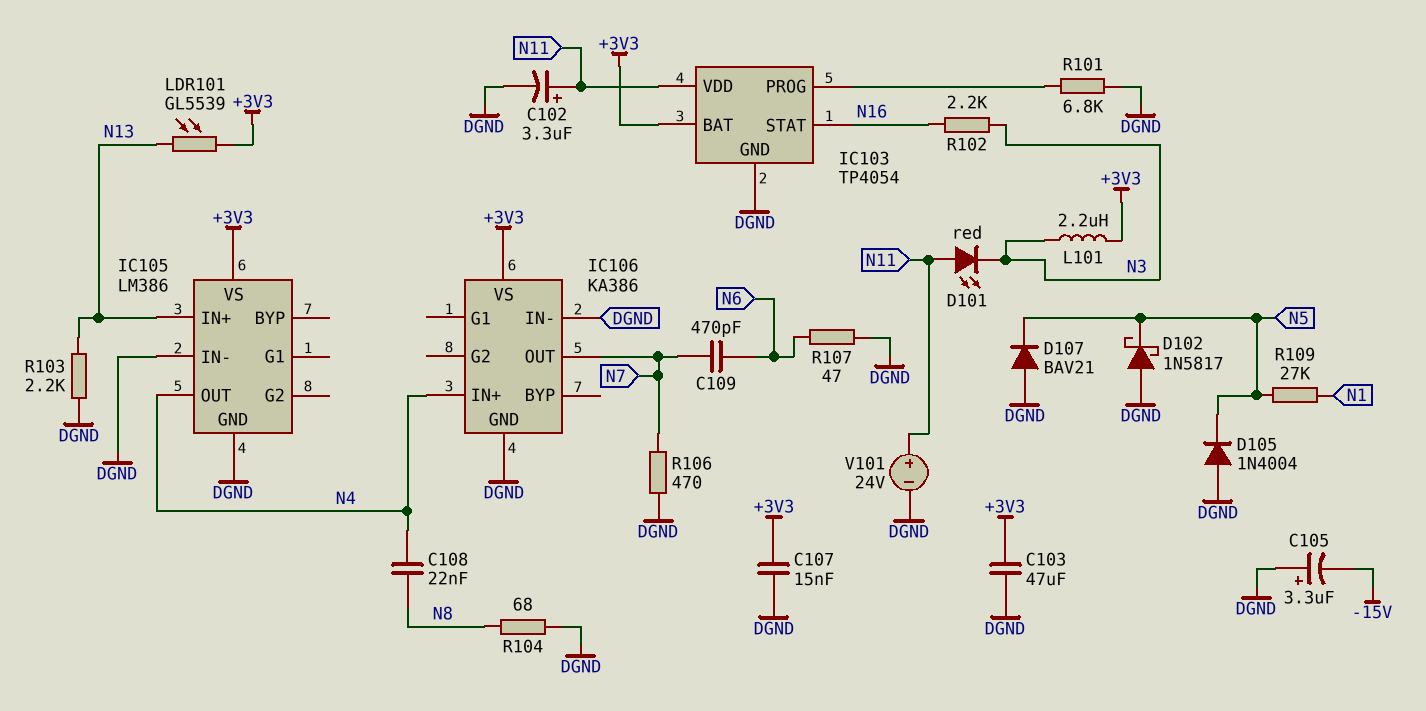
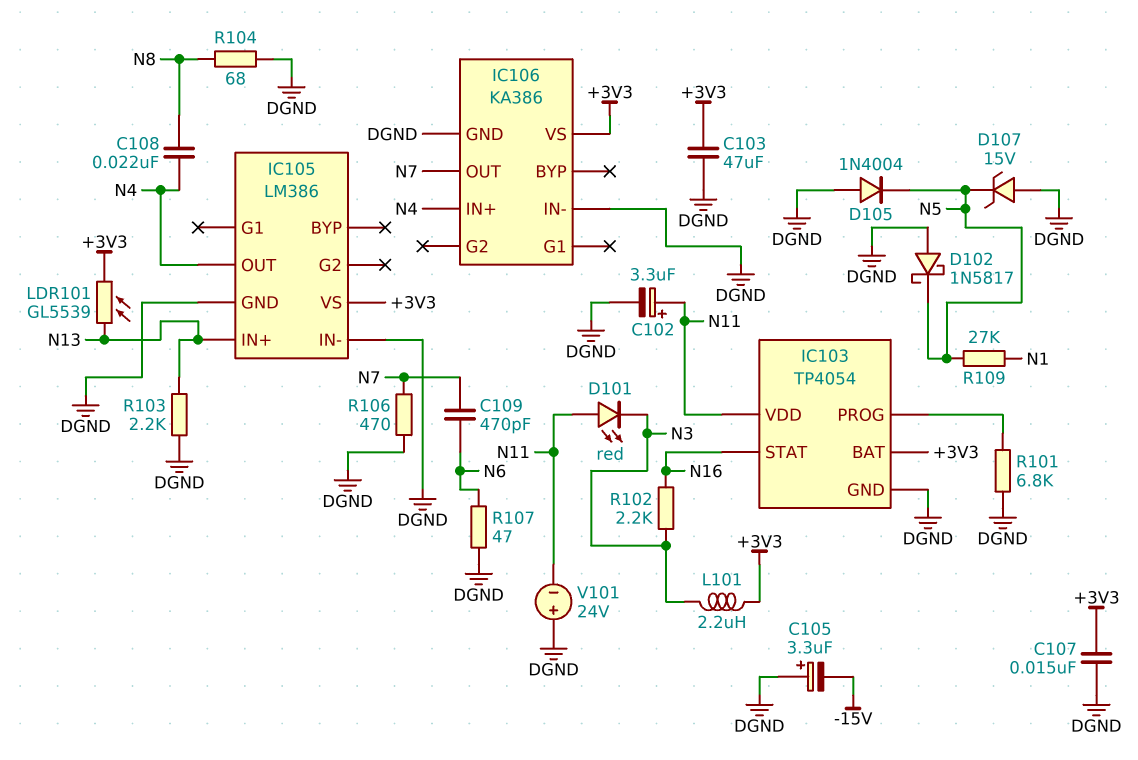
D107: diode BAV21 (A DGND, K N5) -> zener 15V (A DGND, K N5)
V101: 24V (plus N11, minus DGND) -> 24V (plus DGND, minus N11)

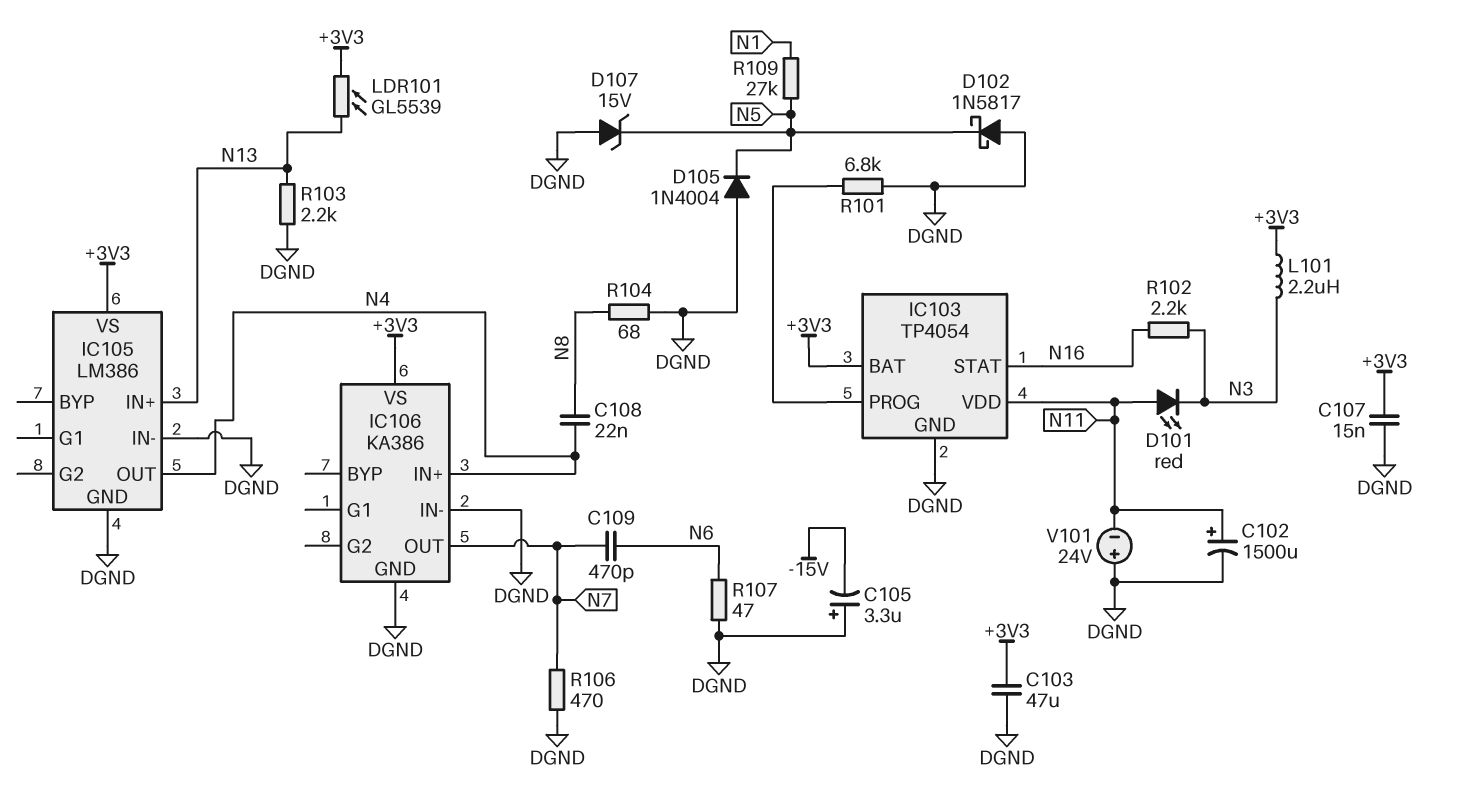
C102: 3.3uF (plus N11, minus DGND) -> 1500uF (plus N11, minus DGND)

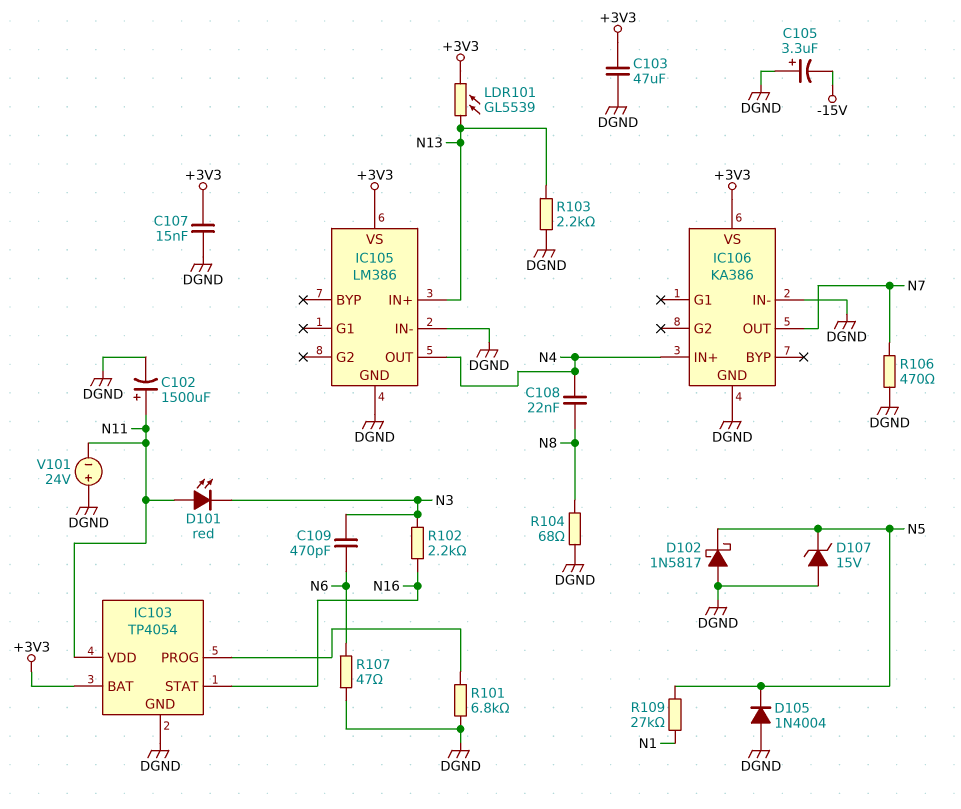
C109: 470pF (N6, N7) -> 470pF (N3, N6)
L101: 2.2uH (+3V3, N3) -> none

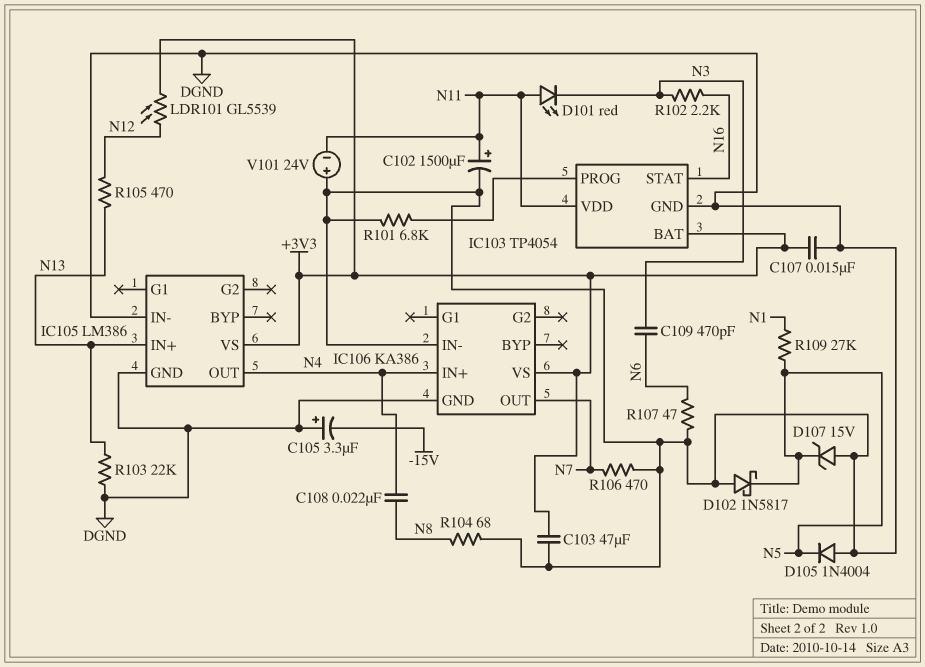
LDR101: GL5539 (+3V3, N13) -> GL5539 (+3V3, N12)
R103: 2.2k (DGND, N13) -> 22k (DGND, N13)
R105: none -> 470 (N12, N13)

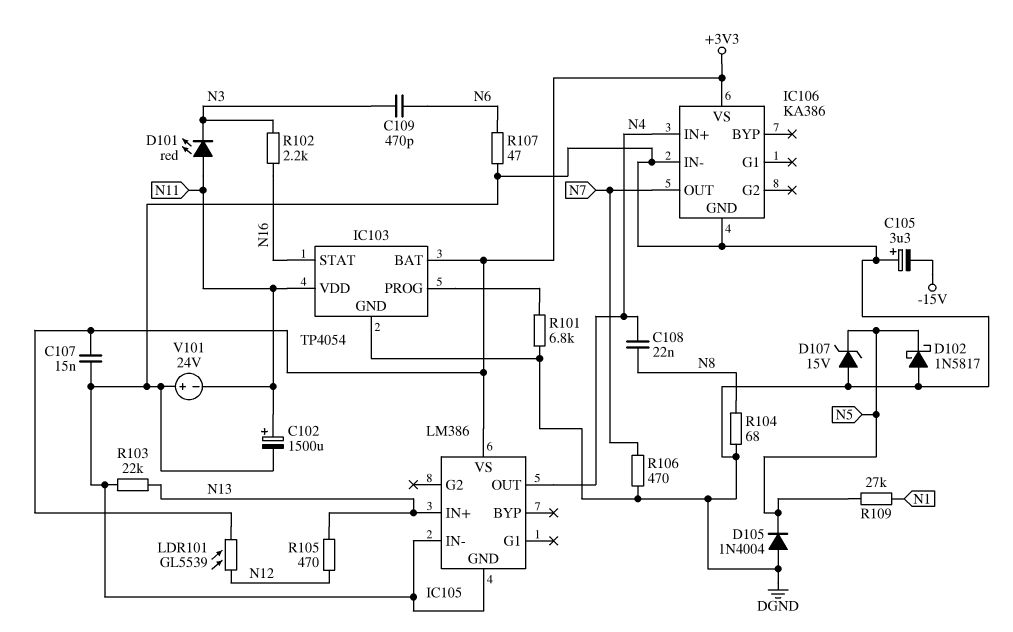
C103: 47uF (+3V3, DGND) -> none

